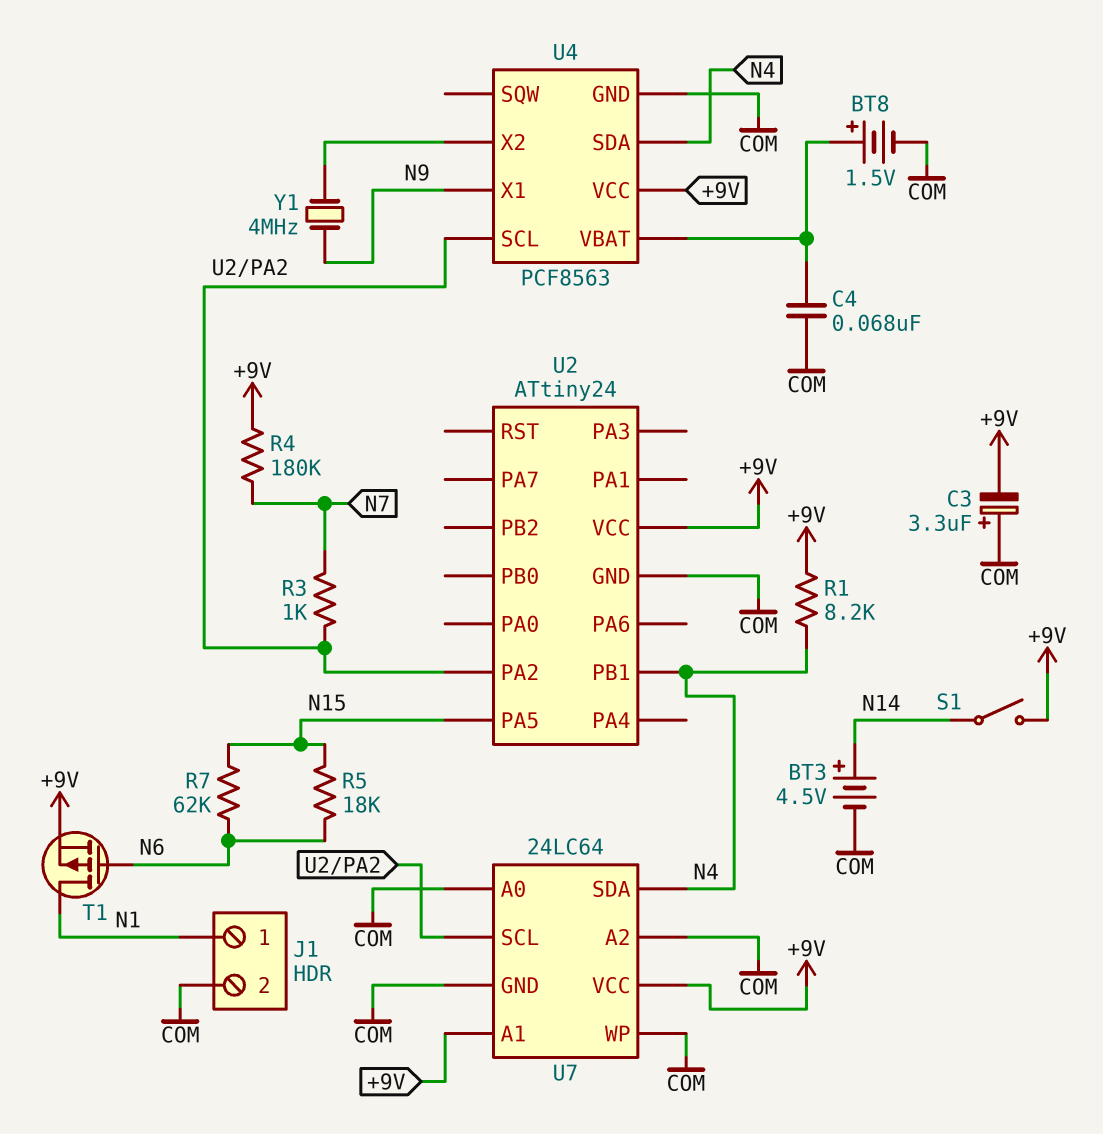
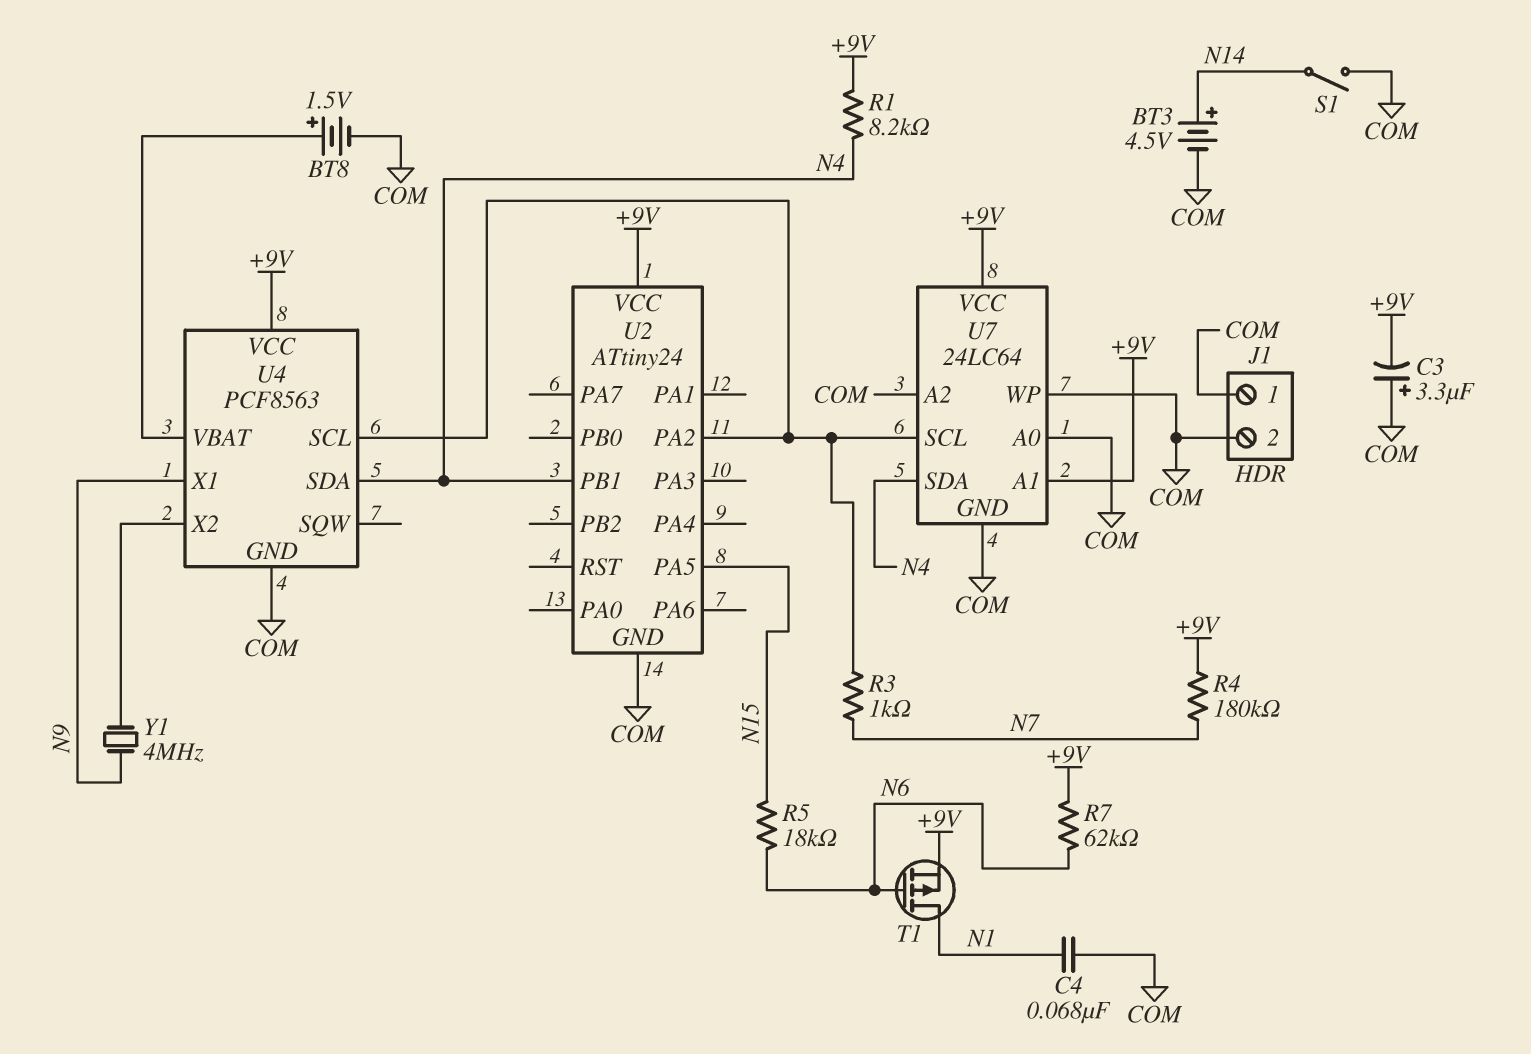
C4: 68nF (COM, U4/VBAT) -> 68nF (COM, N1)
J1 pin 1: N1 -> COM
R7: 62k (N6, N15) -> 62k (+9V, N6)
S1: switch (+9V, N14) -> switch (COM, N14)

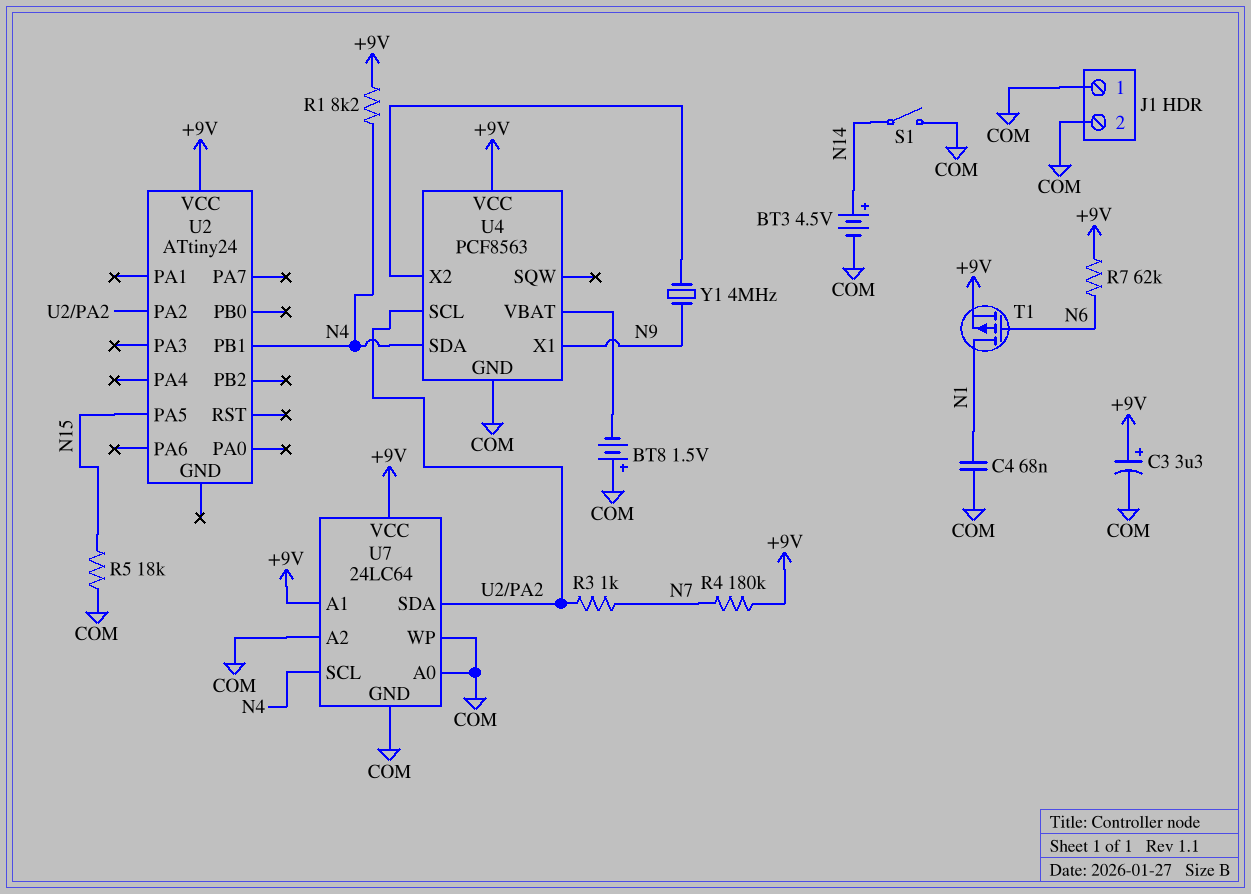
BT8: 1.5V (plus U4/VBAT, minus COM) -> 1.5V (plus COM, minus U4/VBAT)
C3: 3.3uF (plus COM, minus +9V) -> 3.3uF (plus +9V, minus COM)
R5: 18k (N6, N15) -> 18k (COM, N15)
U2 pin GND: COM -> none
U7 pin SCL: U2/PA2 -> N4
U7 pin SDA: N4 -> U2/PA2

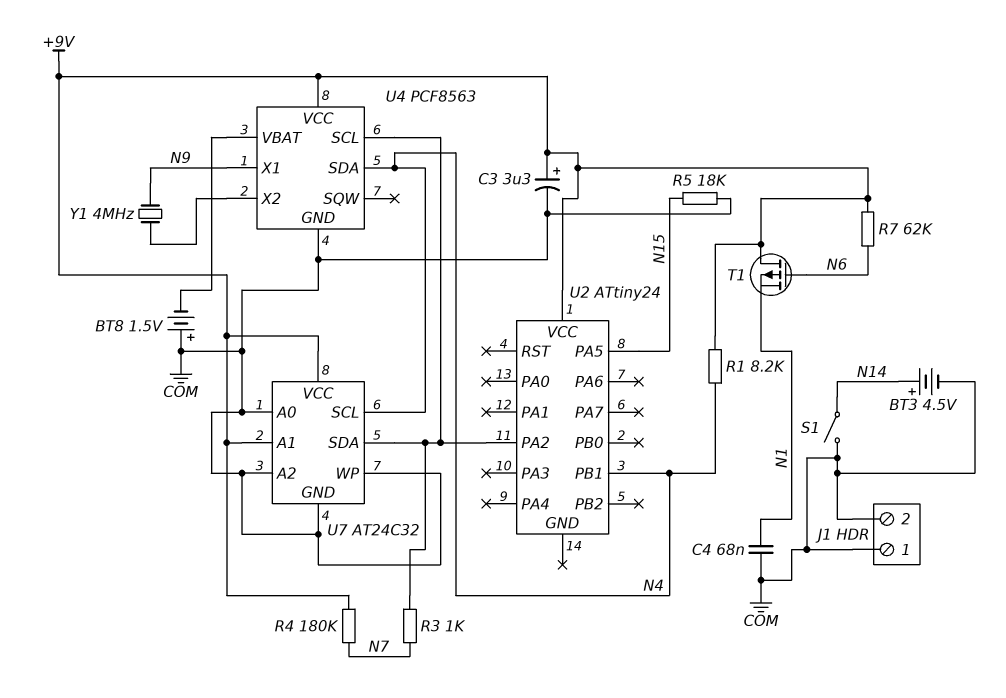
T1: PMOS (G N6, D N1, S +9V) -> PMOS (G N6, D +9V, S N1)
U7: 24LC64 -> AT24C32

